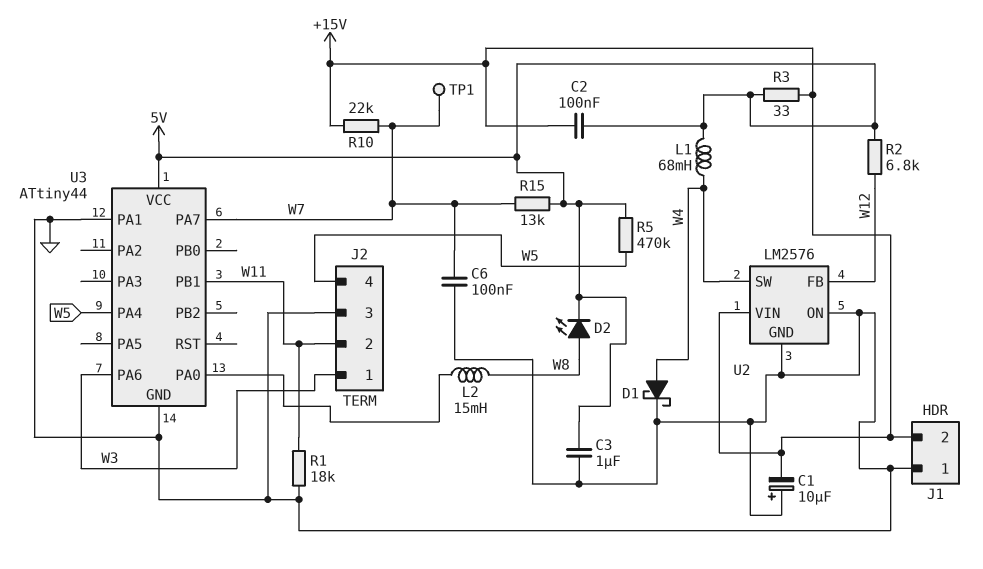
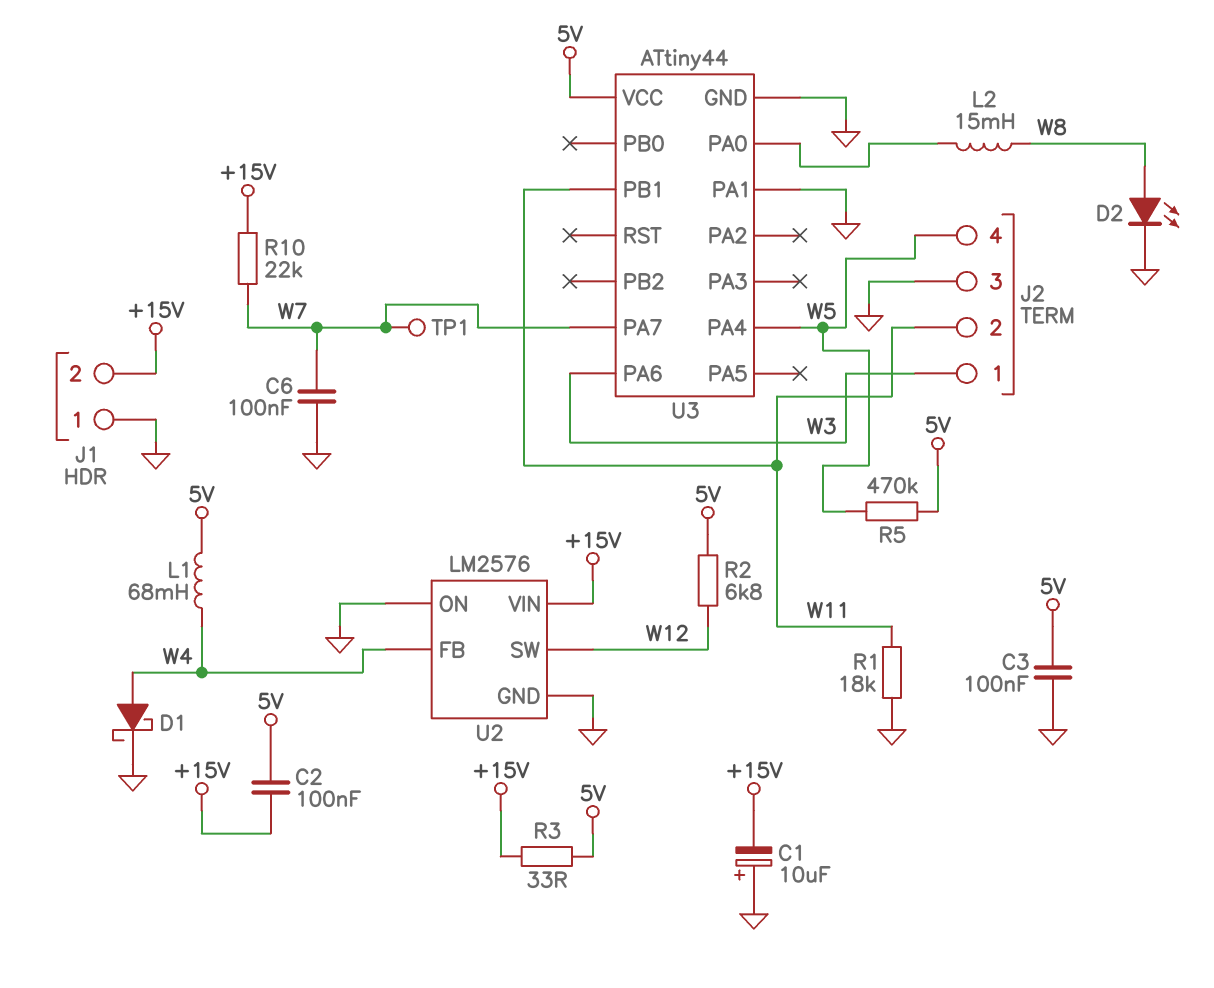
C3: 1uF (5V, GND) -> 100nF (5V, GND)
D2: LED (A W8, K 5V) -> LED (A W8, K GND)
R15: 13k (5V, W7) -> none
U2 pin FB: W12 -> W4
U2 pin SW: W4 -> W12

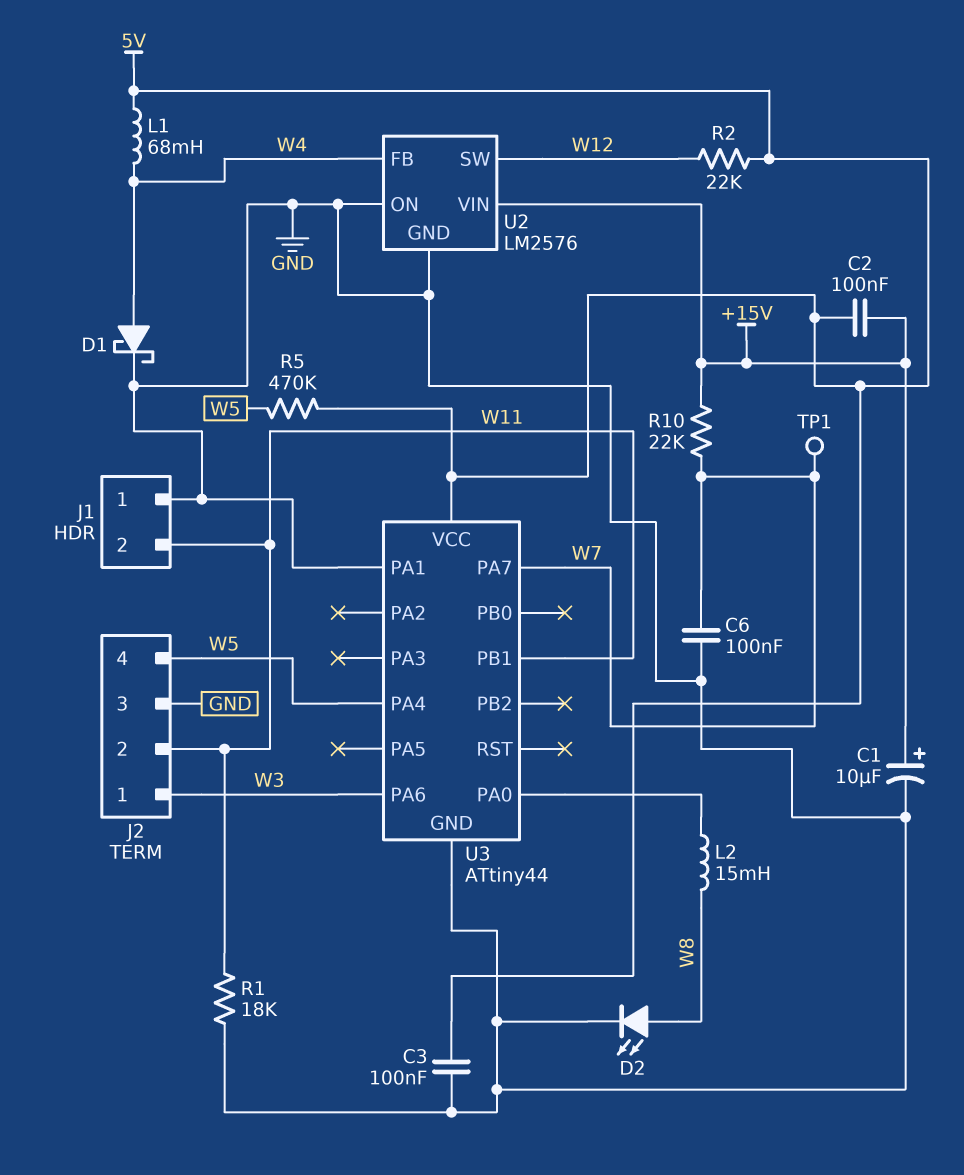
C1: 10uF (plus GND, minus +15V) -> 10uF (plus +15V, minus GND)
J1 pin 2: +15V -> W11
R2: 6.8k (5V, W12) -> 22k (5V, W12)
R3: 33 (+15V, 5V) -> none

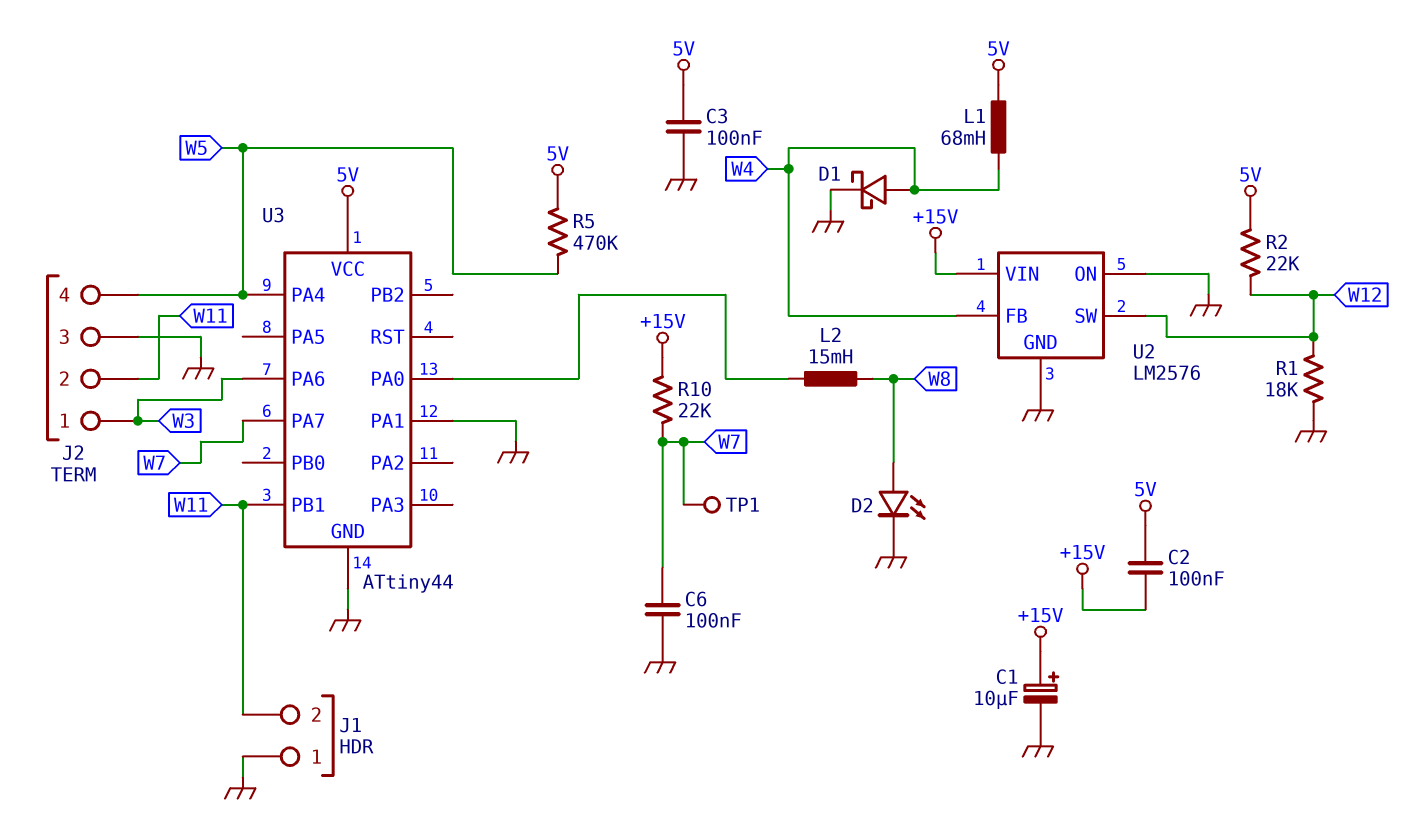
R1: 18k (GND, W11) -> 18k (GND, W12)

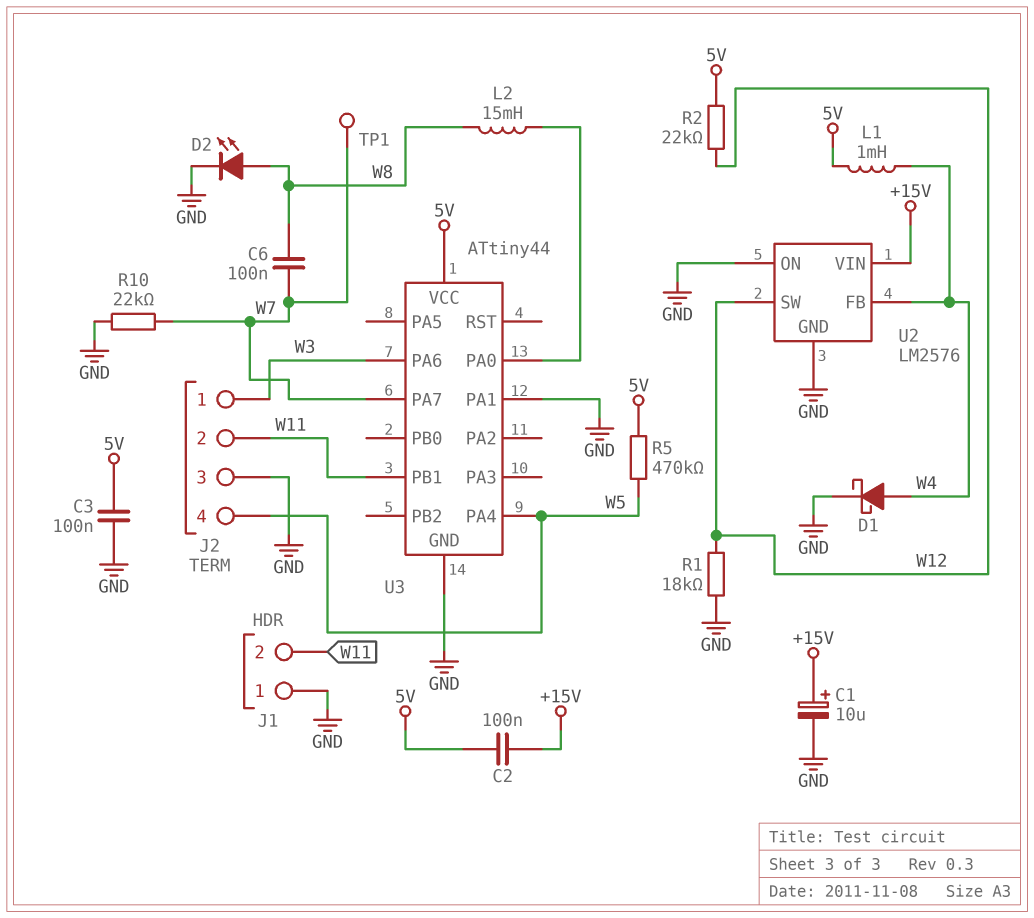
C6: 100nF (GND, W7) -> 100nF (W7, W8)
L1: 68mH (5V, W4) -> 1mH (5V, W4)
R10: 22k (+15V, W7) -> 22k (GND, W7)

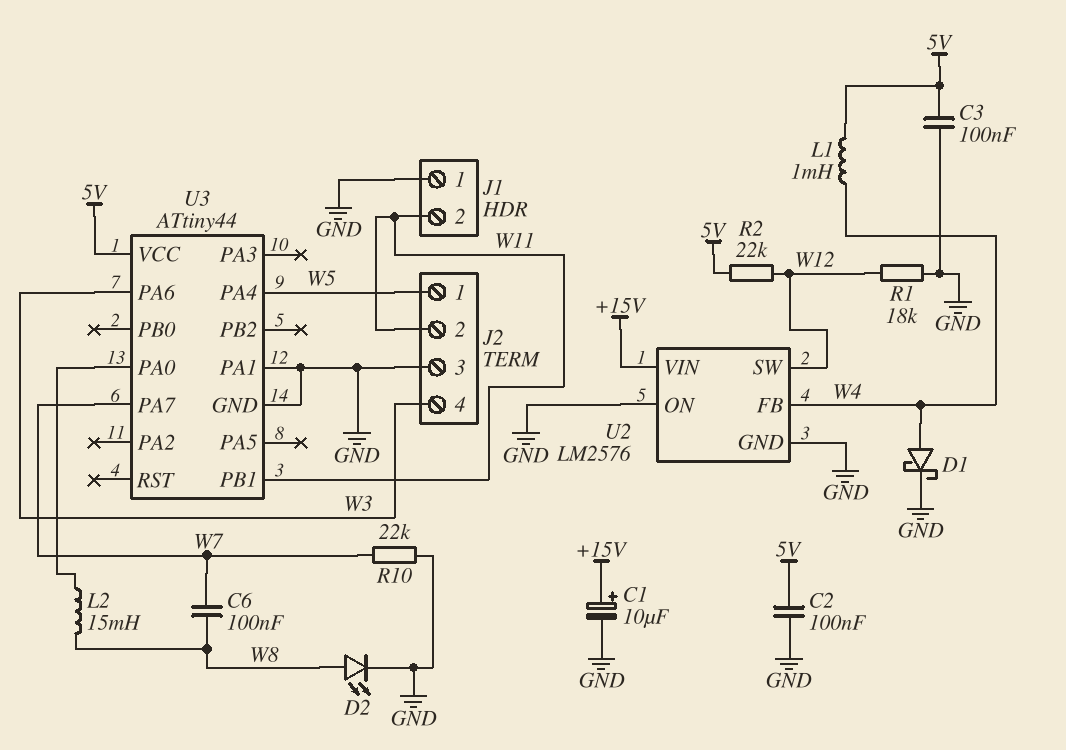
C2: 100nF (+15V, 5V) -> 100nF (5V, GND)
J2 pin 1: W3 -> W5
J2 pin 4: W5 -> W3
R5: 470k (5V, W5) -> none
TP1: test point (W7) -> none

